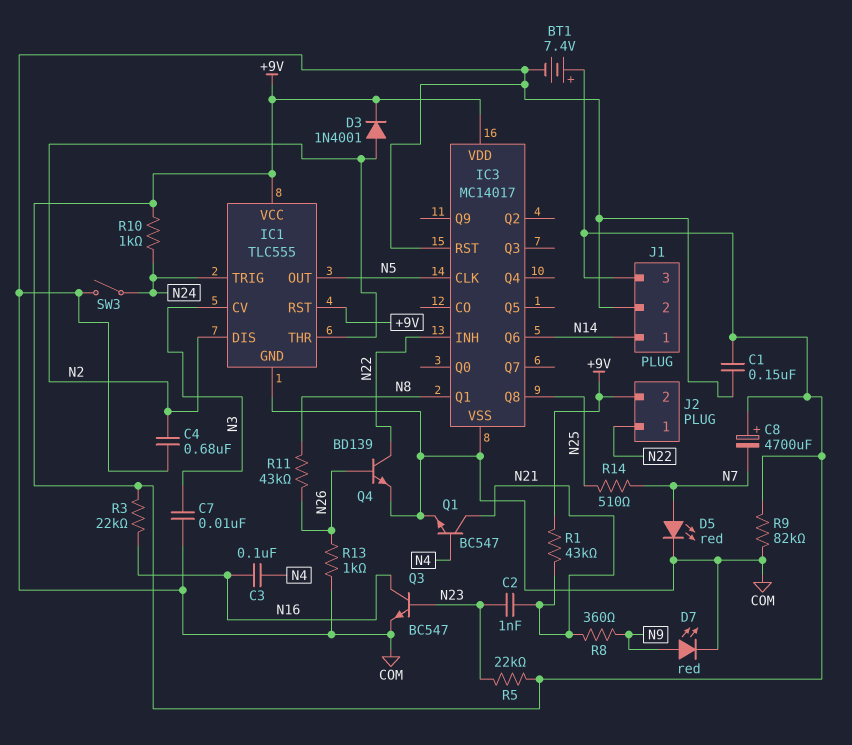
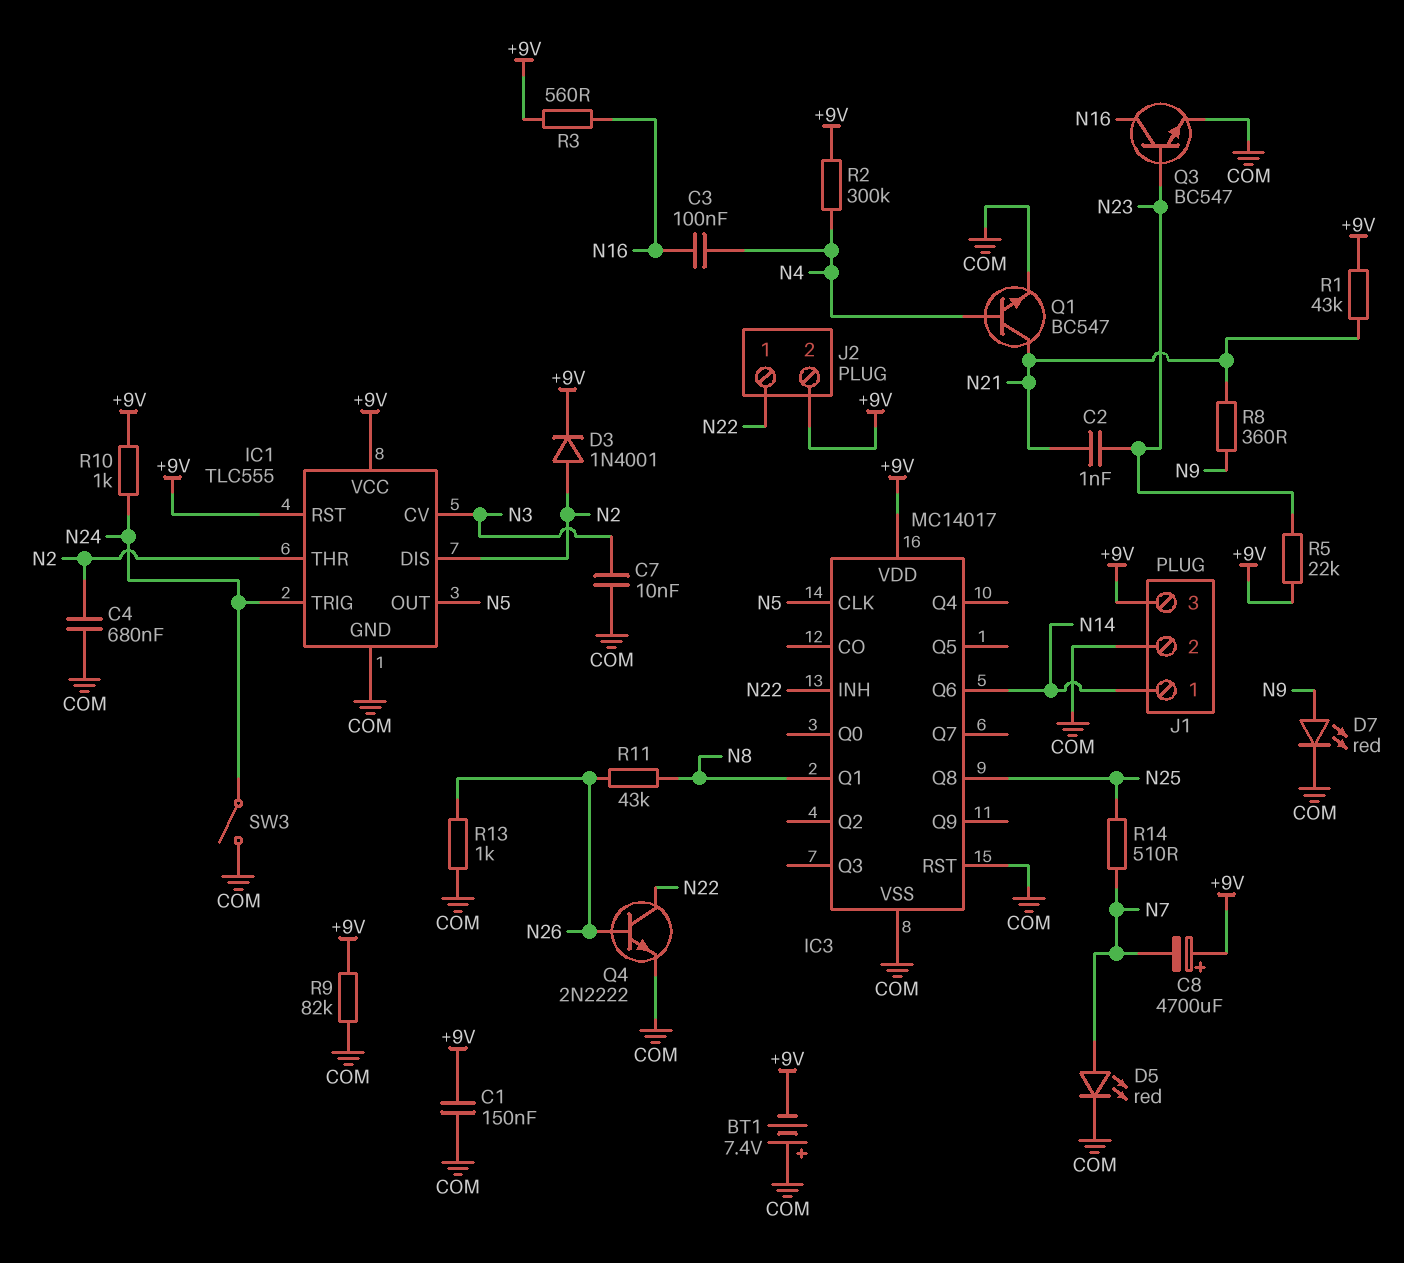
BT1: 7.4V (plus +9V, minus COM) -> 7.4V (plus COM, minus +9V)
Q4: NPN BD139 (B N26, C N22, E COM) -> NPN 2N2222 (B N26, C N22, E COM)
R2: none -> 300k (+9V, N4)
R3: 22k (+9V, N16) -> 560 (+9V, N16)

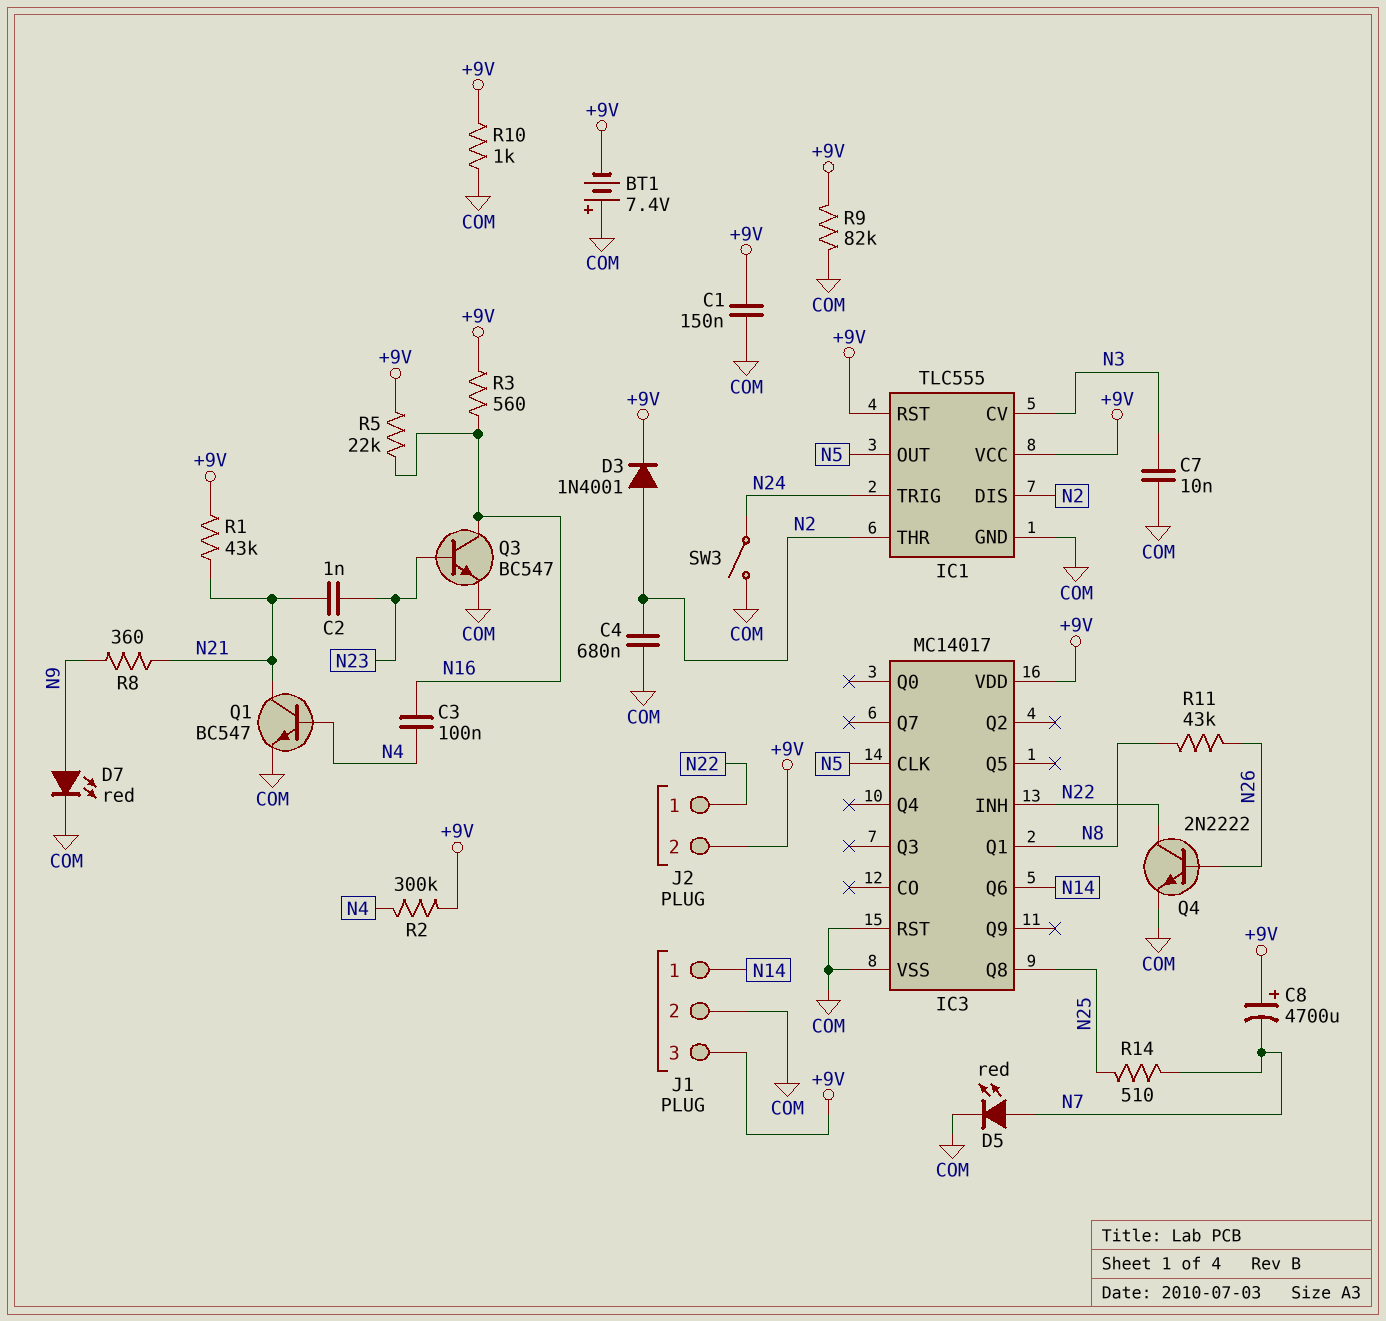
R5: 22k (+9V, N23) -> 22k (+9V, N16)
R10: 1k (+9V, N24) -> 1k (+9V, COM)
R13: 1k (COM, N26) -> none

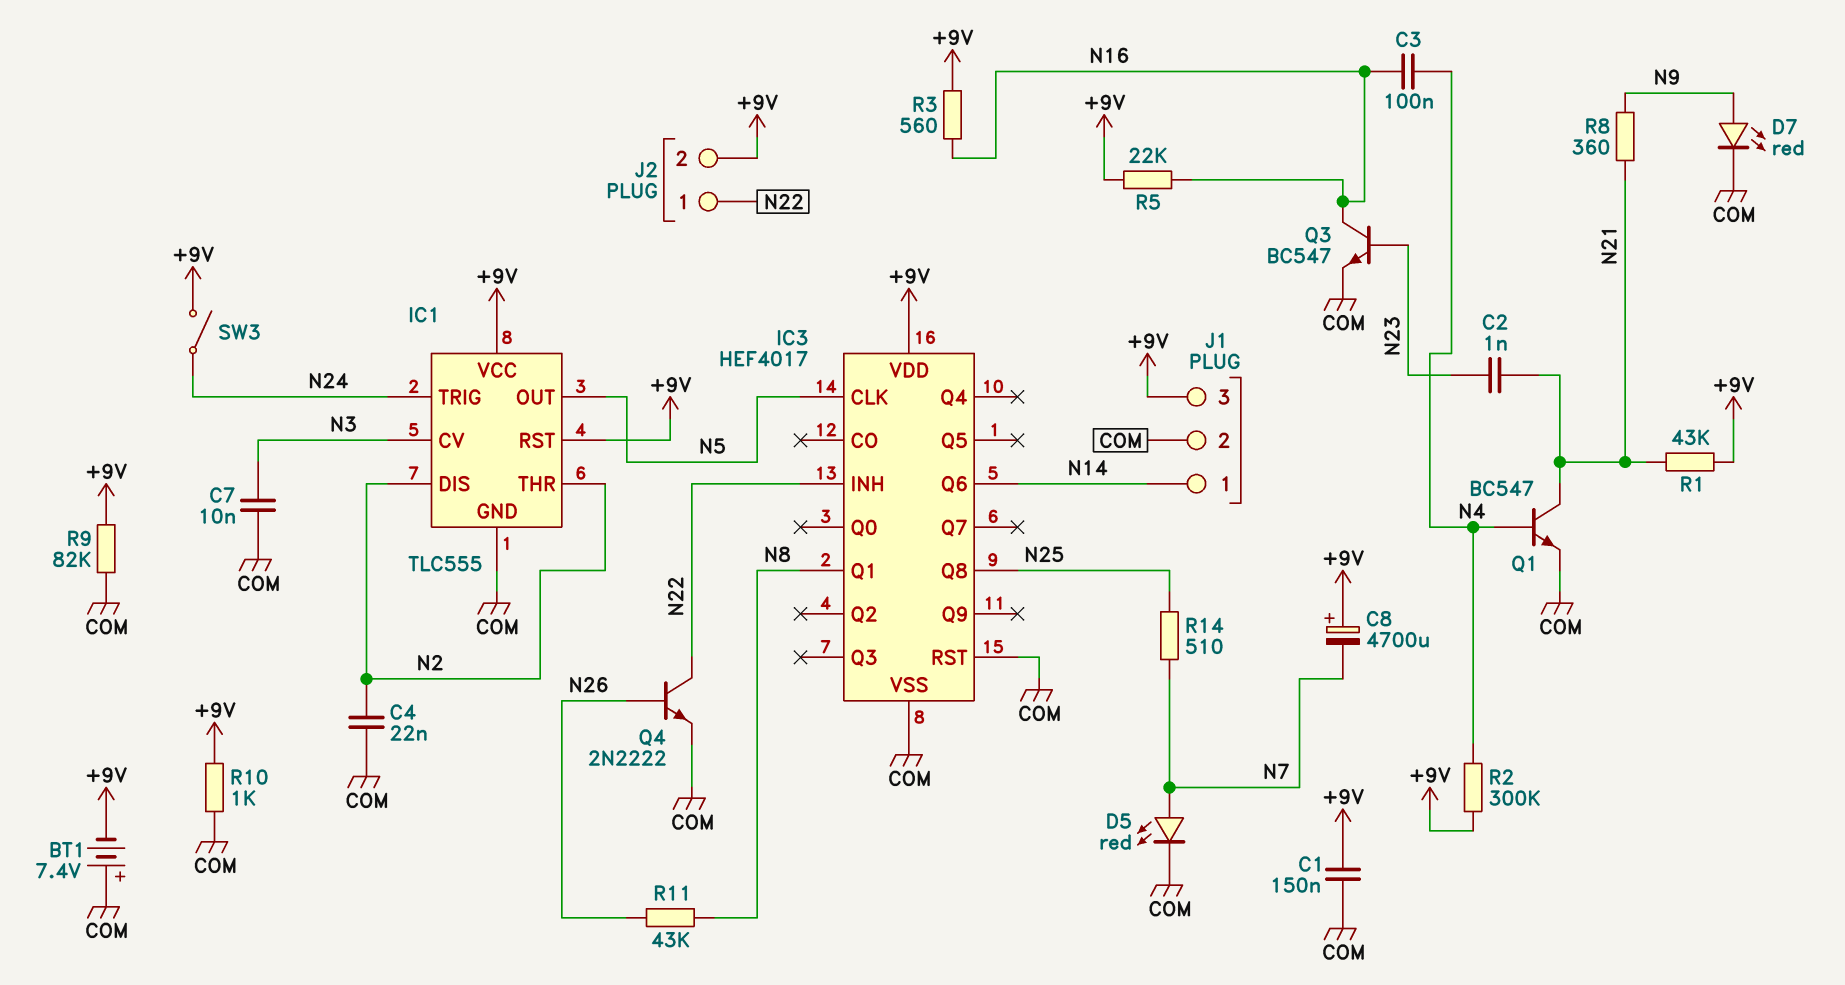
C4: 680nF (COM, N2) -> 22nF (COM, N2)
D3: diode 1N4001 (A N2, K +9V) -> none
IC3: MC14017 -> HEF4017
SW3: switch (COM, N24) -> switch (+9V, N24)

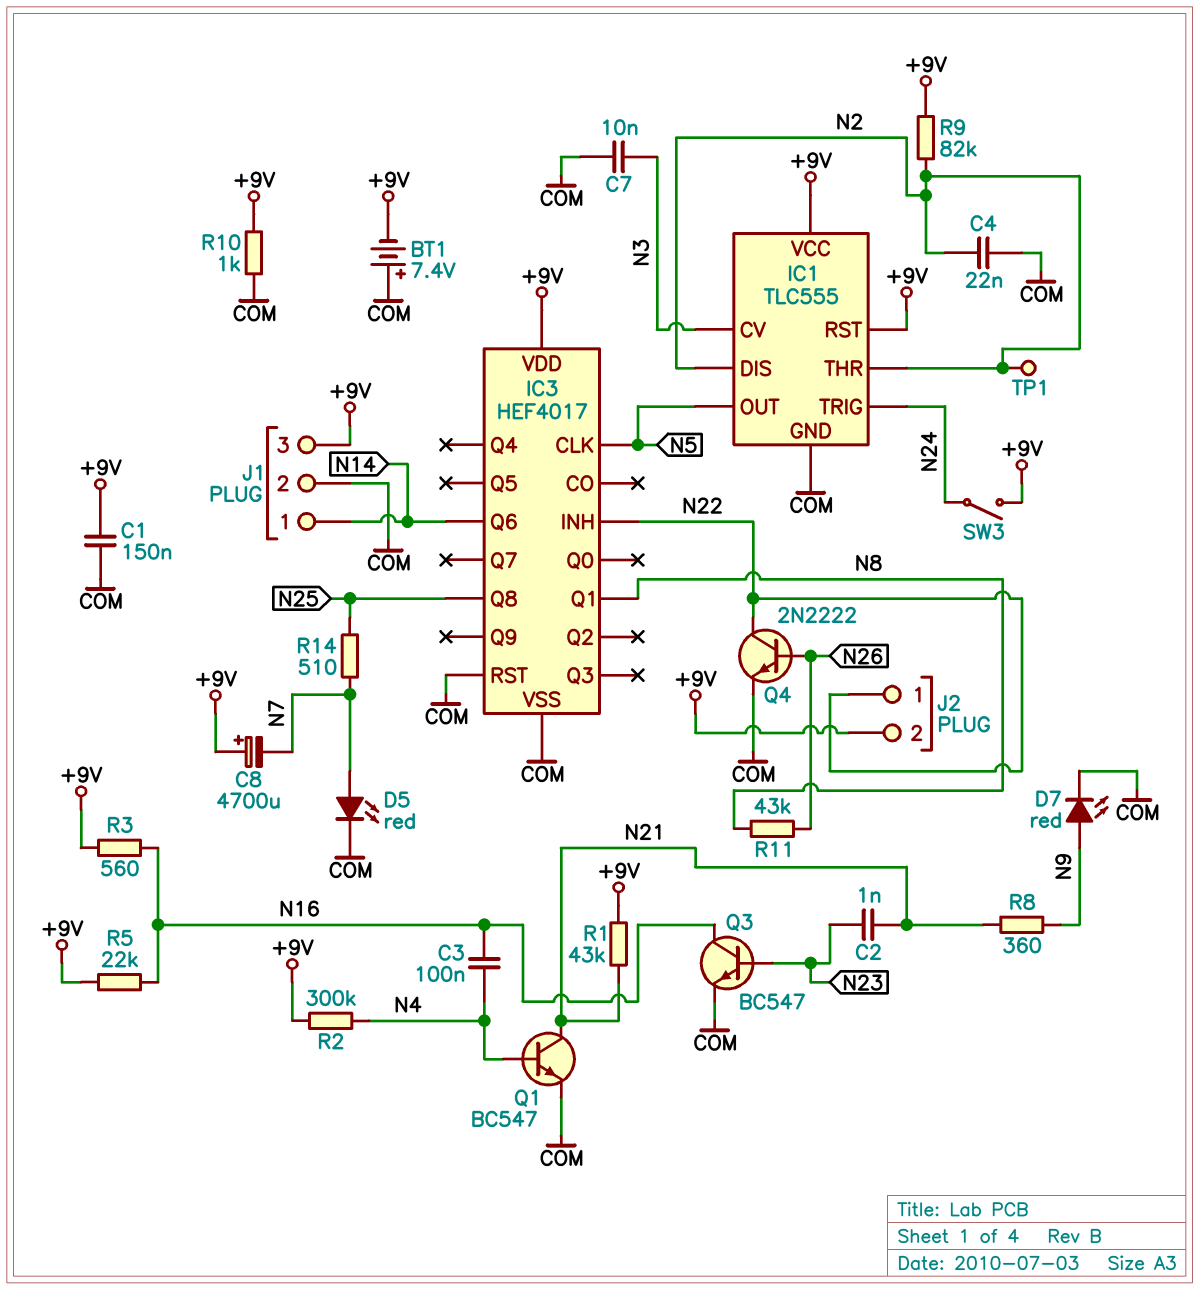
R9: 82k (+9V, COM) -> 82k (+9V, N2)
TP1: none -> test point (N2)

